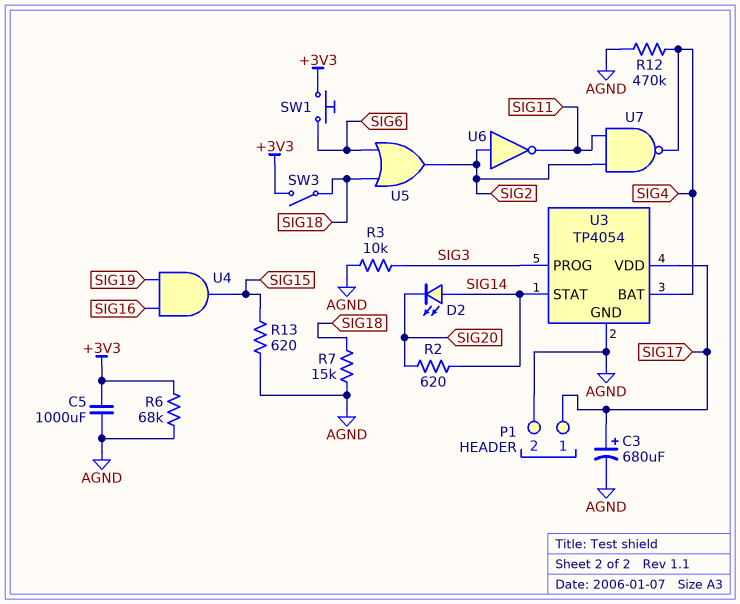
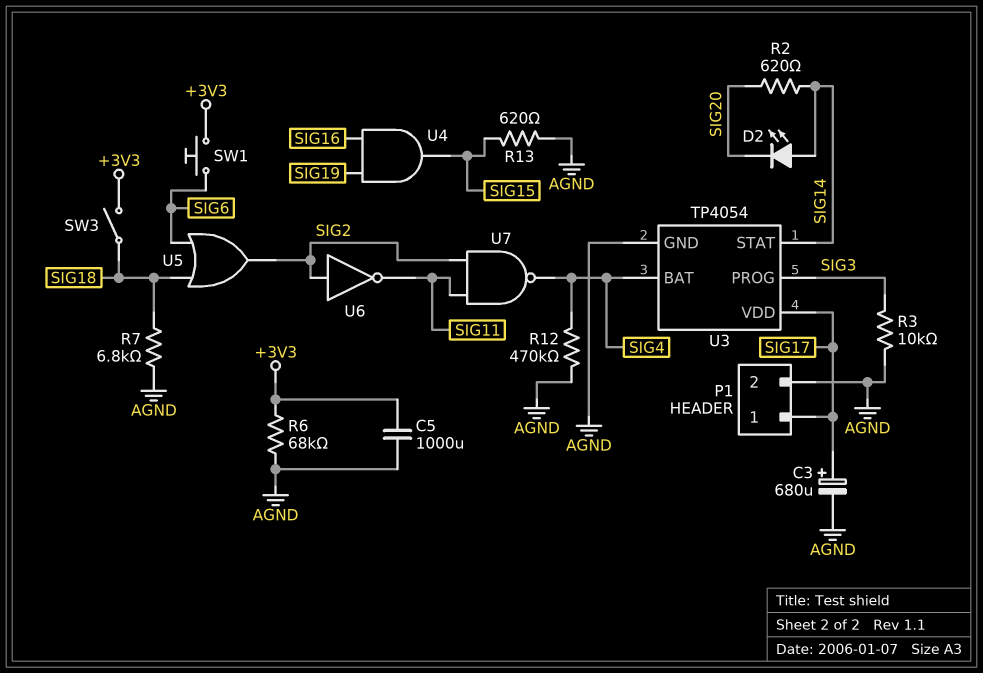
R7: 15k (AGND, SIG18) -> 6.8k (AGND, SIG18)

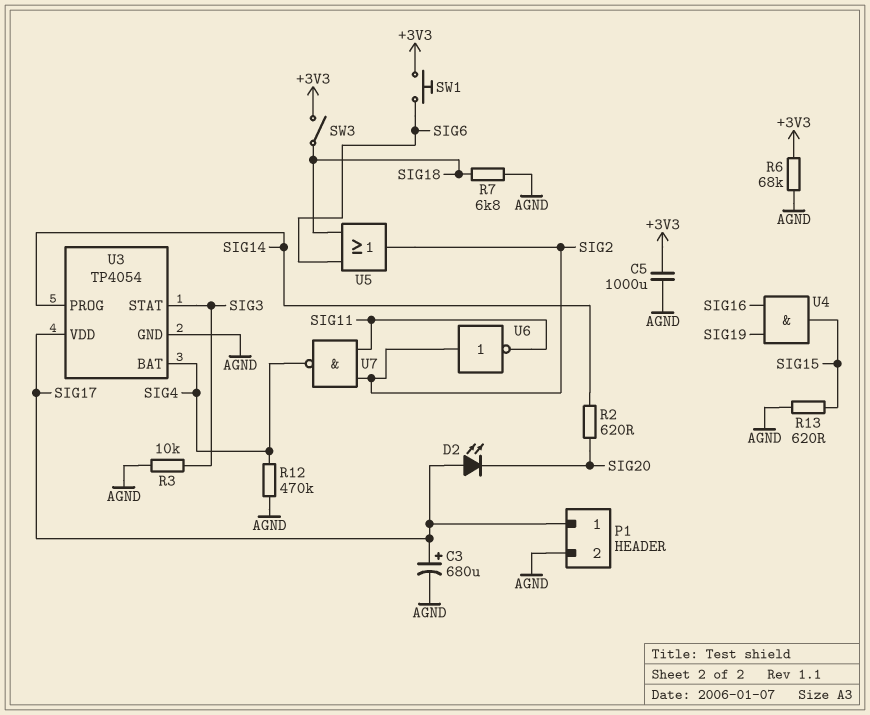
D2: LED (A SIG14, K SIG20) -> LED (A SIG17, K SIG20)
U3 pin PROG: SIG3 -> SIG14
U3 pin STAT: SIG14 -> SIG3

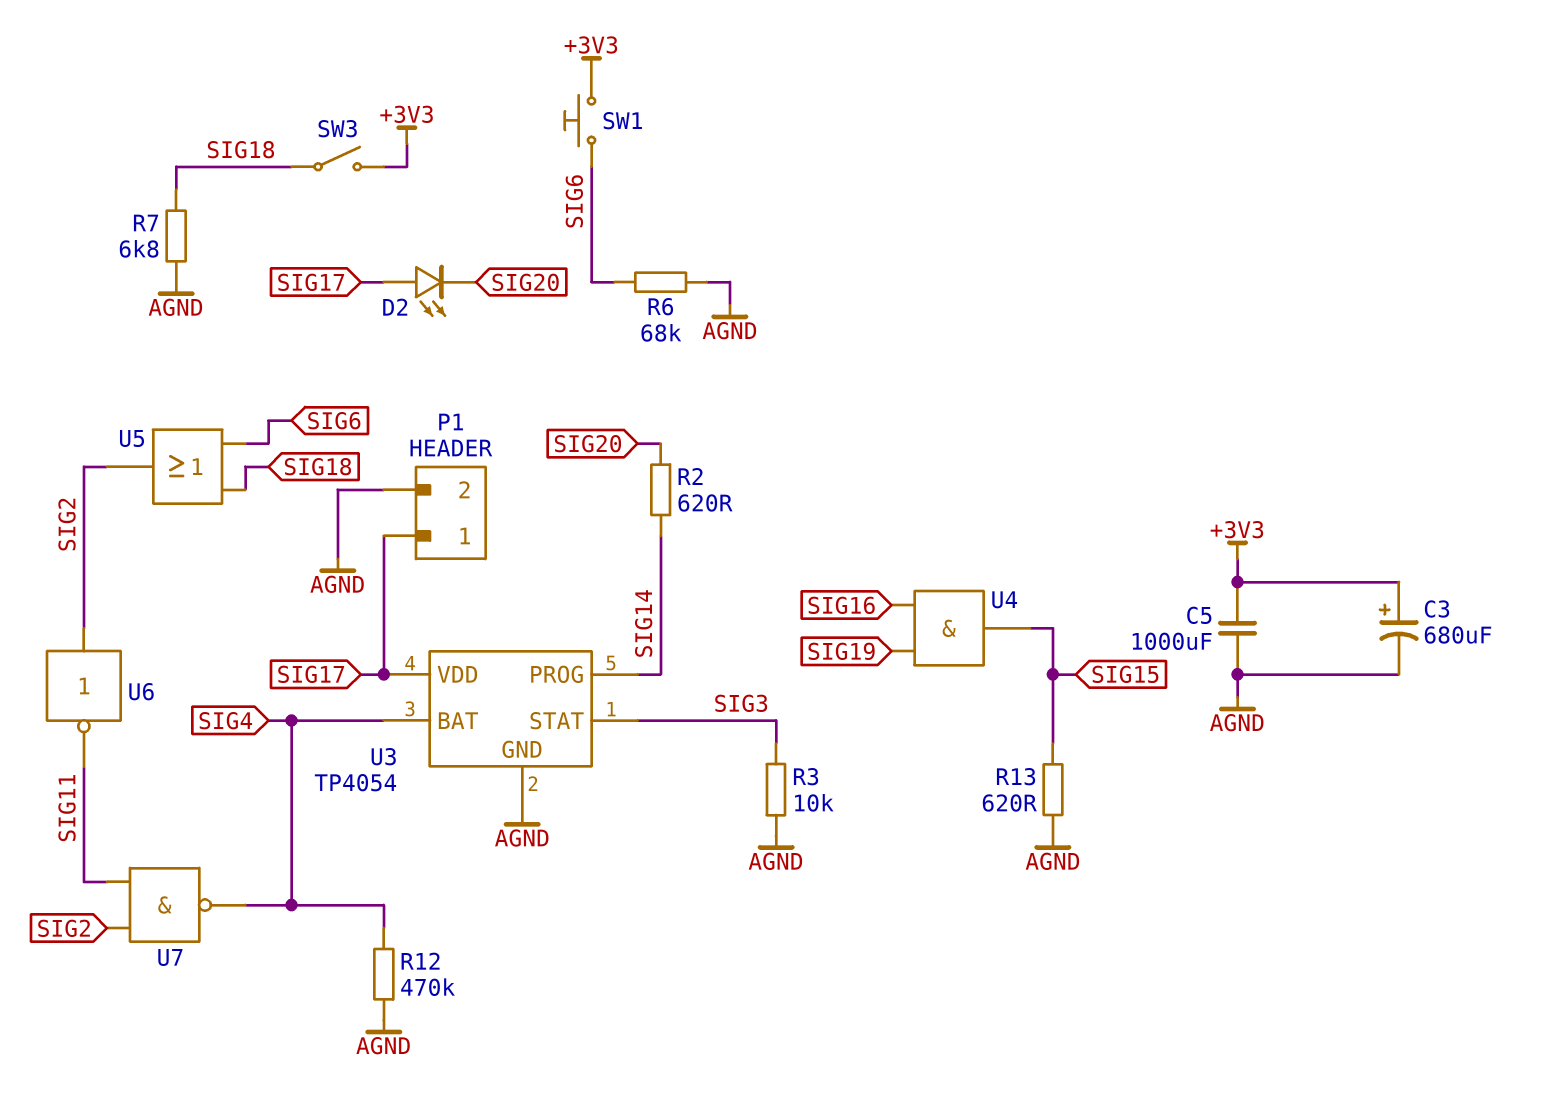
C3: 680uF (plus SIG17, minus AGND) -> 680uF (plus +3V3, minus AGND)
R6: 68k (+3V3, AGND) -> 68k (AGND, SIG6)

